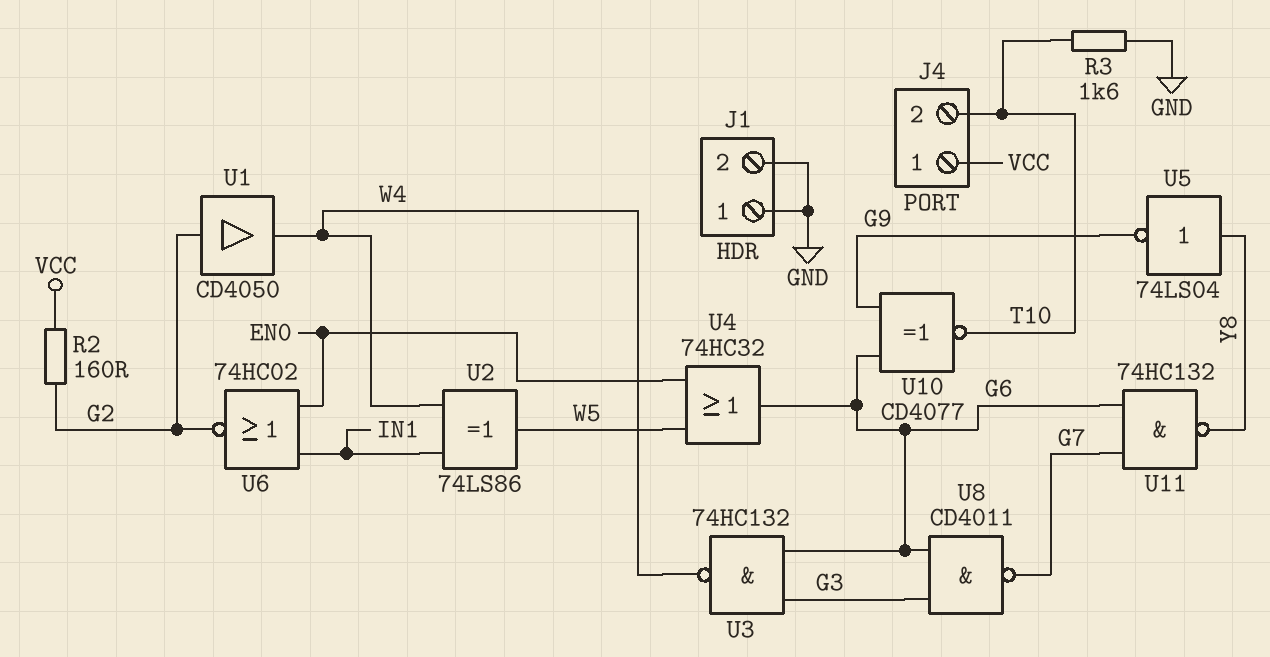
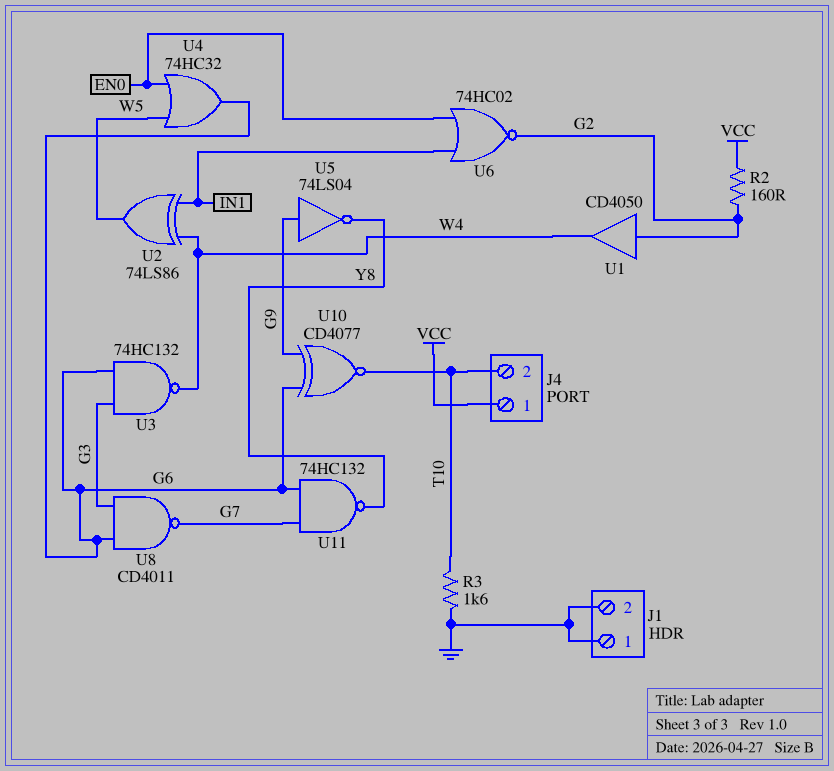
U5: NOT 74LS04 (in Y8, out G9) -> NOT 74LS04 (in G9, out Y8)

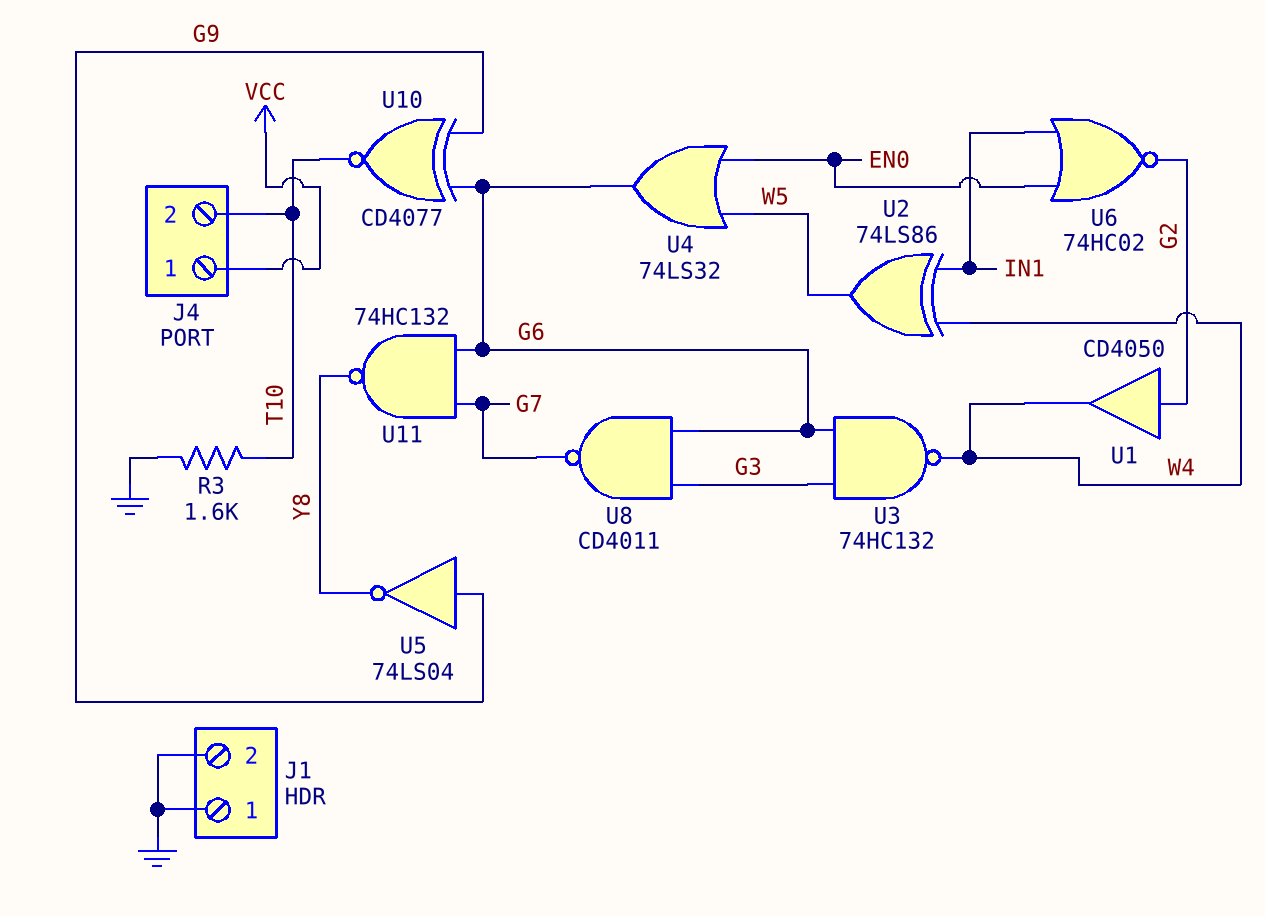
R2: 160 (G2, VCC) -> none
U4: OR 74HC32 (in EN0, in W5, out G6) -> OR 74LS32 (in EN0, in W5, out G6)

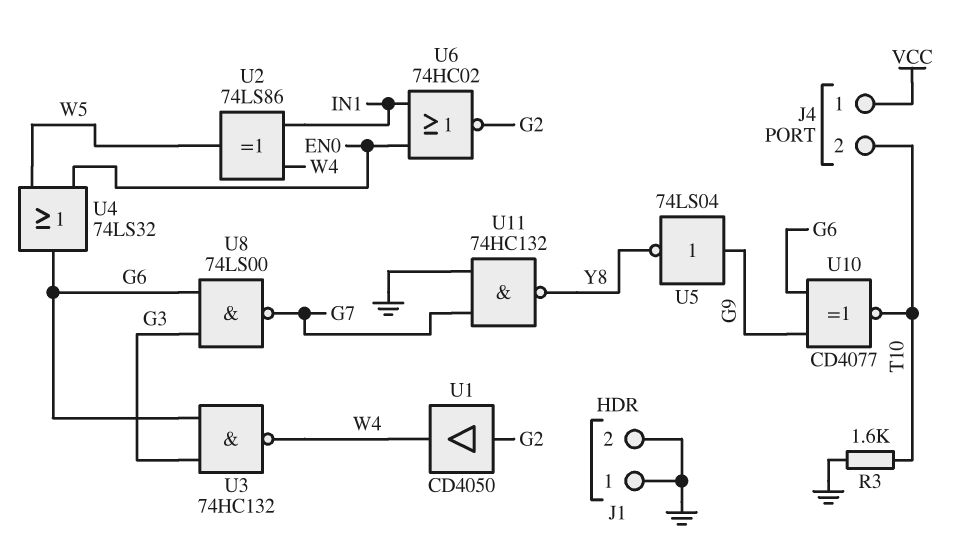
U8: NAND CD4011 (in G3, in G6, out G7) -> NAND 74LS00 (in G3, in G6, out G7)
U11: NAND 74HC132 (in G6, in G7, out Y8) -> NAND 74HC132 (in G7, in GND, out Y8)

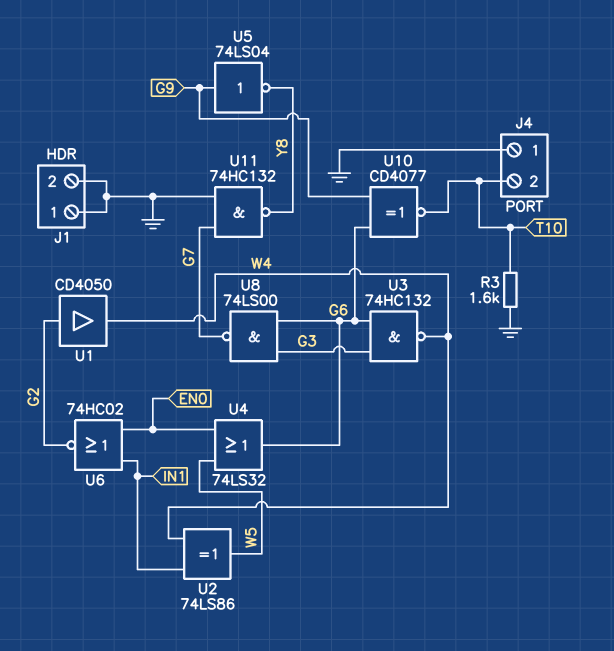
J4 pin 1: VCC -> GND

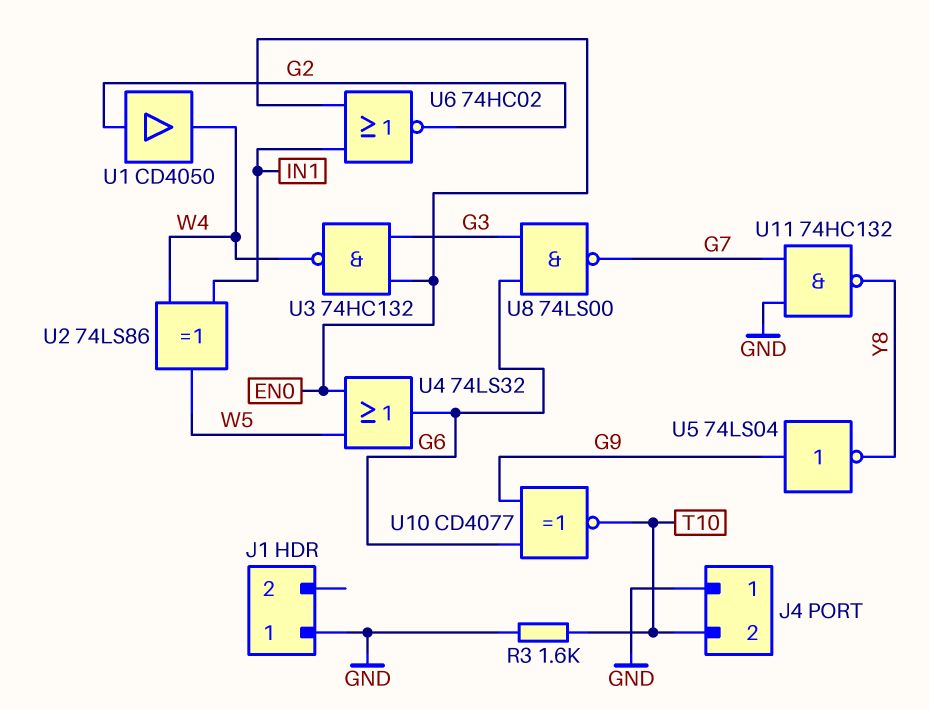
J1 pin 2: GND -> none
U3: NAND 74HC132 (in G3, in G6, out W4) -> NAND 74HC132 (in EN0, in G3, out W4)

